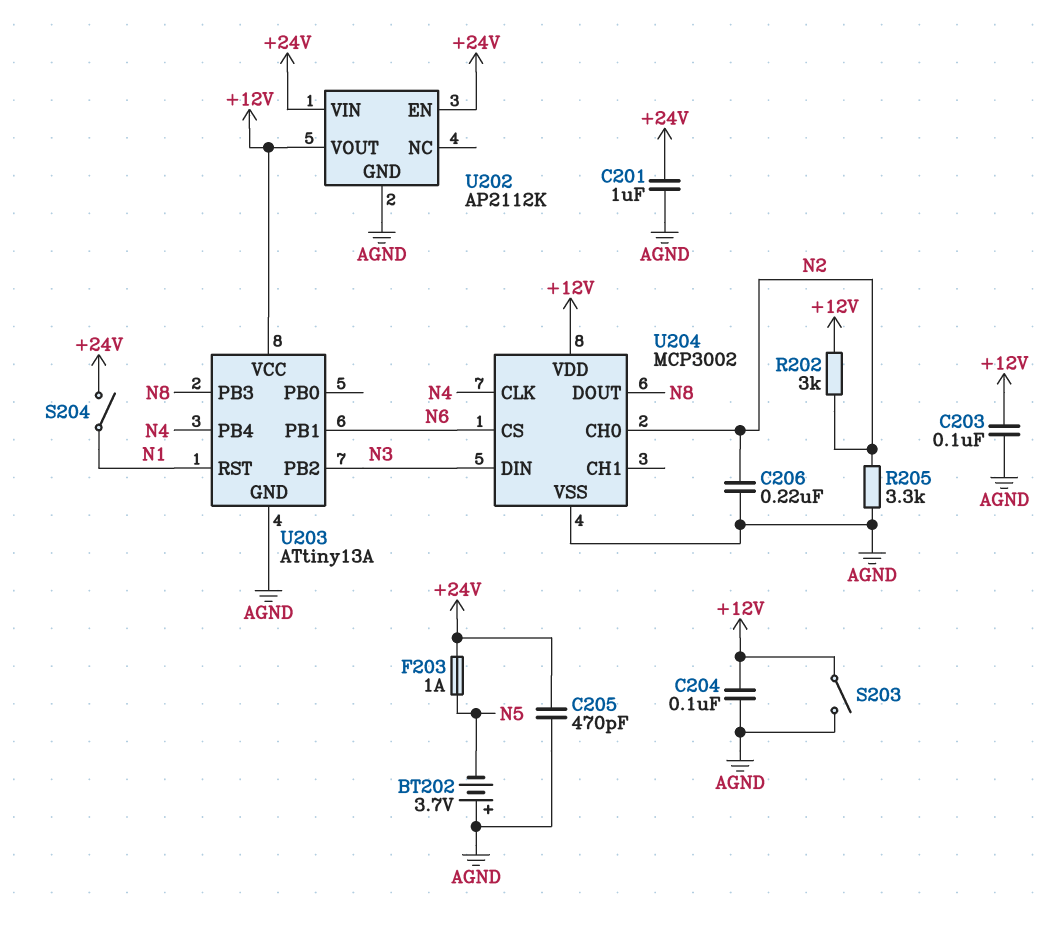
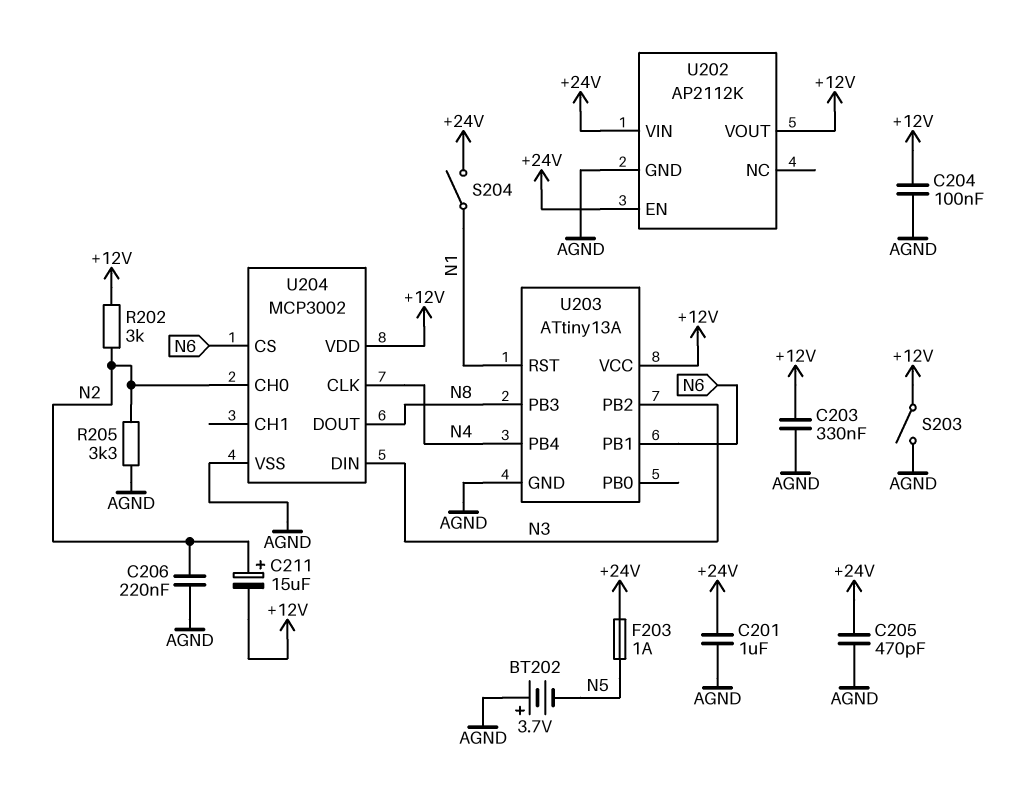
C203: 100nF (+12V, AGND) -> 330nF (+12V, AGND)
C211: none -> 15uF (plus N2, minus +12V)

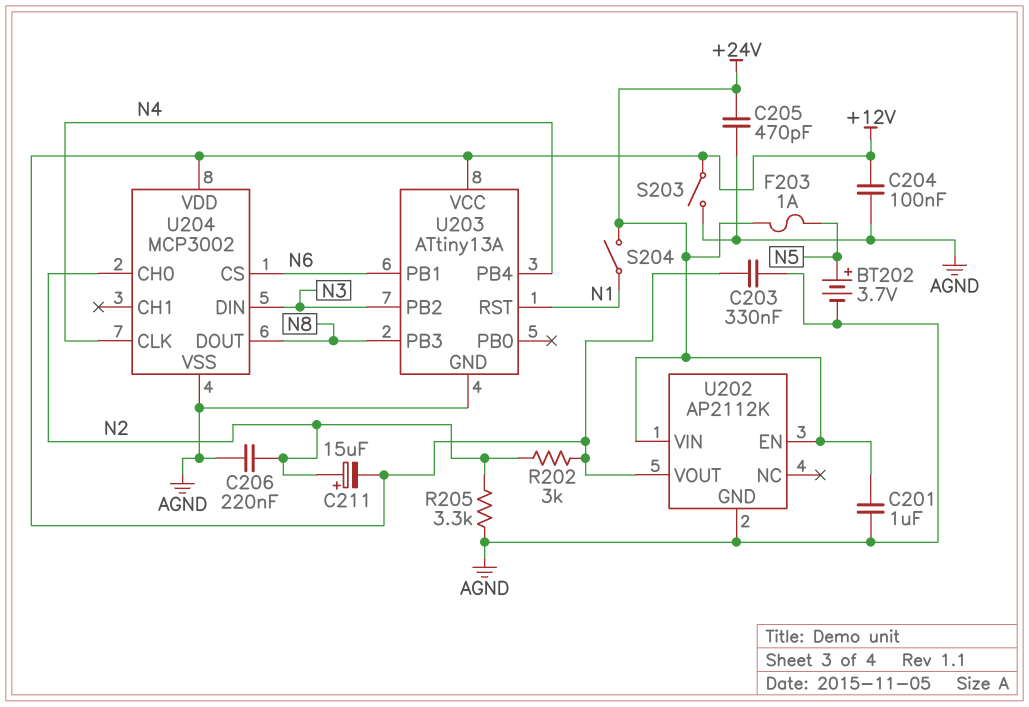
BT202: 3.7V (plus AGND, minus N5) -> 3.7V (plus N5, minus AGND)

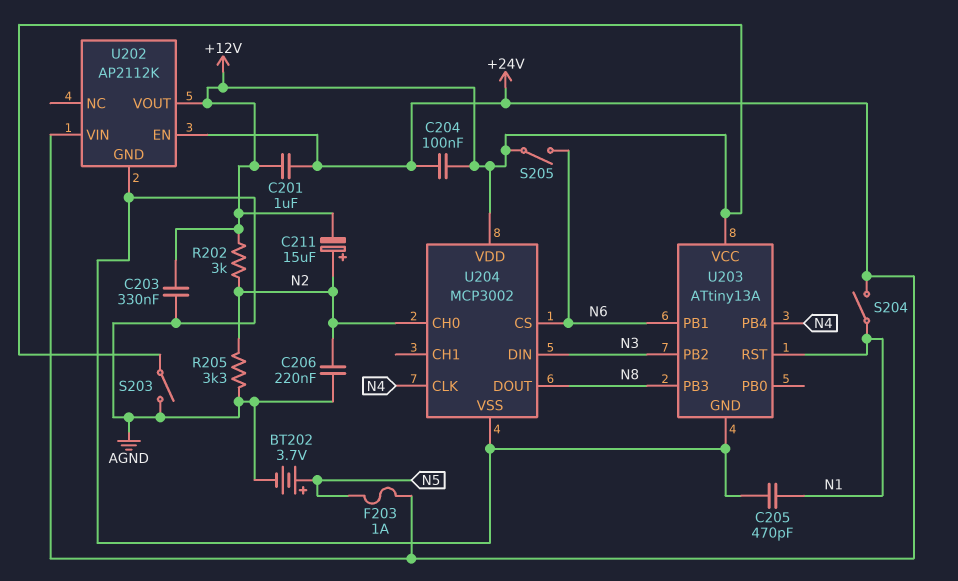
C201: 1uF (+24V, AGND) -> 1uF (+12V, +24V)
C204: 100nF (+12V, AGND) -> 100nF (+12V, +24V)
C205: 470pF (+24V, AGND) -> 470pF (AGND, N1)
S205: none -> switch (+12V, N6)

